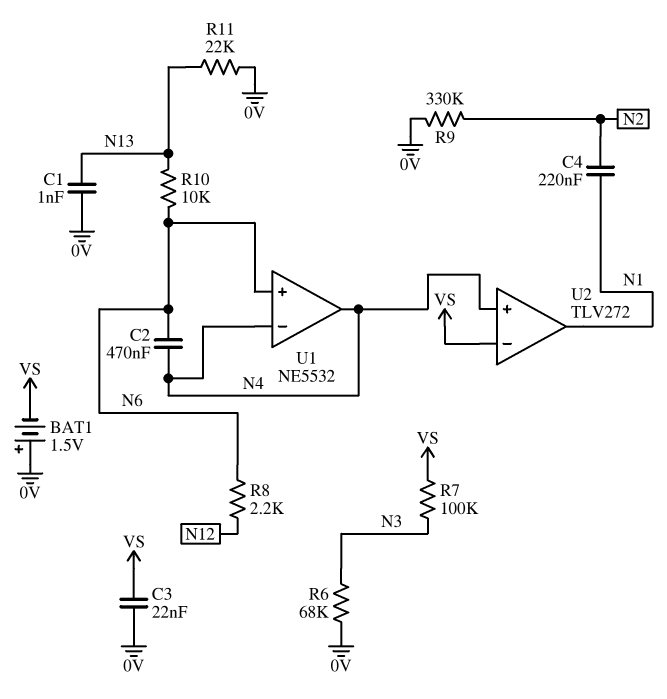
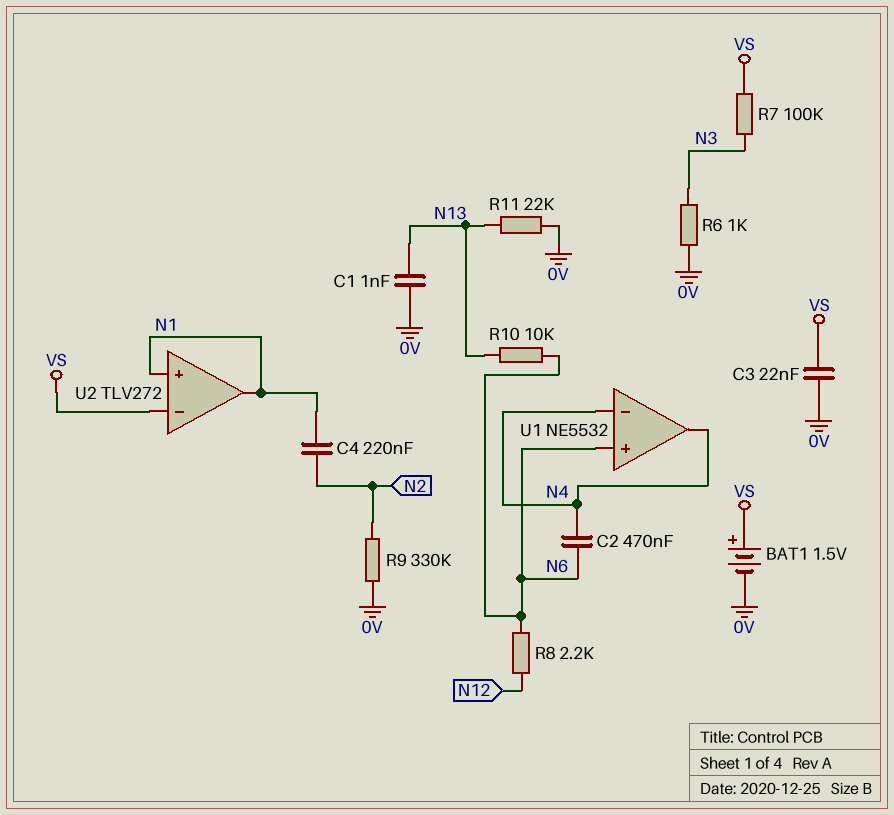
BAT1: 1.5V (plus 0V, minus VS) -> 1.5V (plus VS, minus 0V)
R6: 68k (0V, N3) -> 1k (0V, N3)
U2 pin in+: N4 -> N1

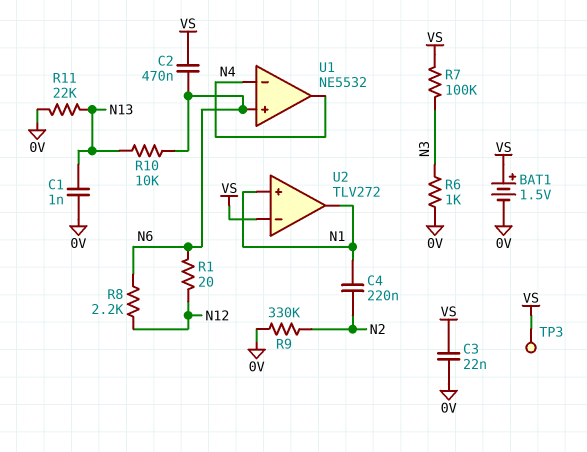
C2: 470nF (N4, N6) -> 470nF (N6, VS)
R1: none -> 20 (N6, N12)
TP3: none -> test point (VS)

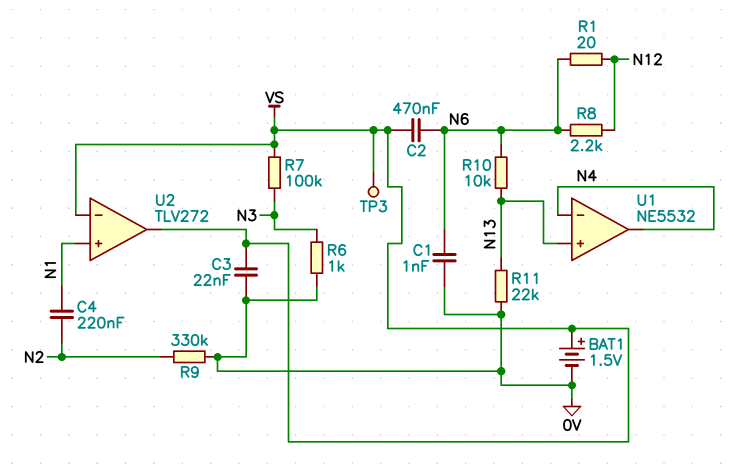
C1: 1nF (0V, N13) -> 1nF (0V, N6)
U1 pin in+: N6 -> N13
U2 pin out: N1 -> VS

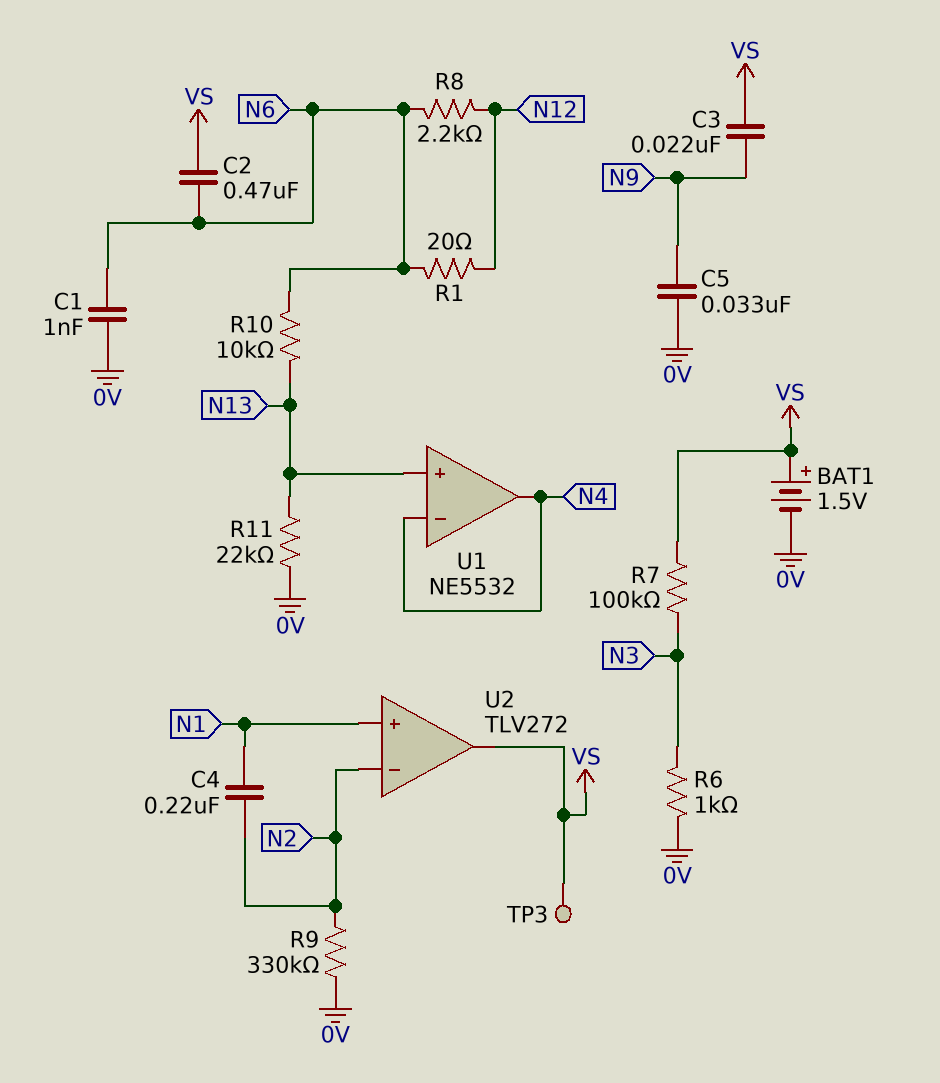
C3: 22nF (0V, VS) -> 22nF (N9, VS)
C5: none -> 33nF (0V, N9)
U2 pin in-: VS -> N2

